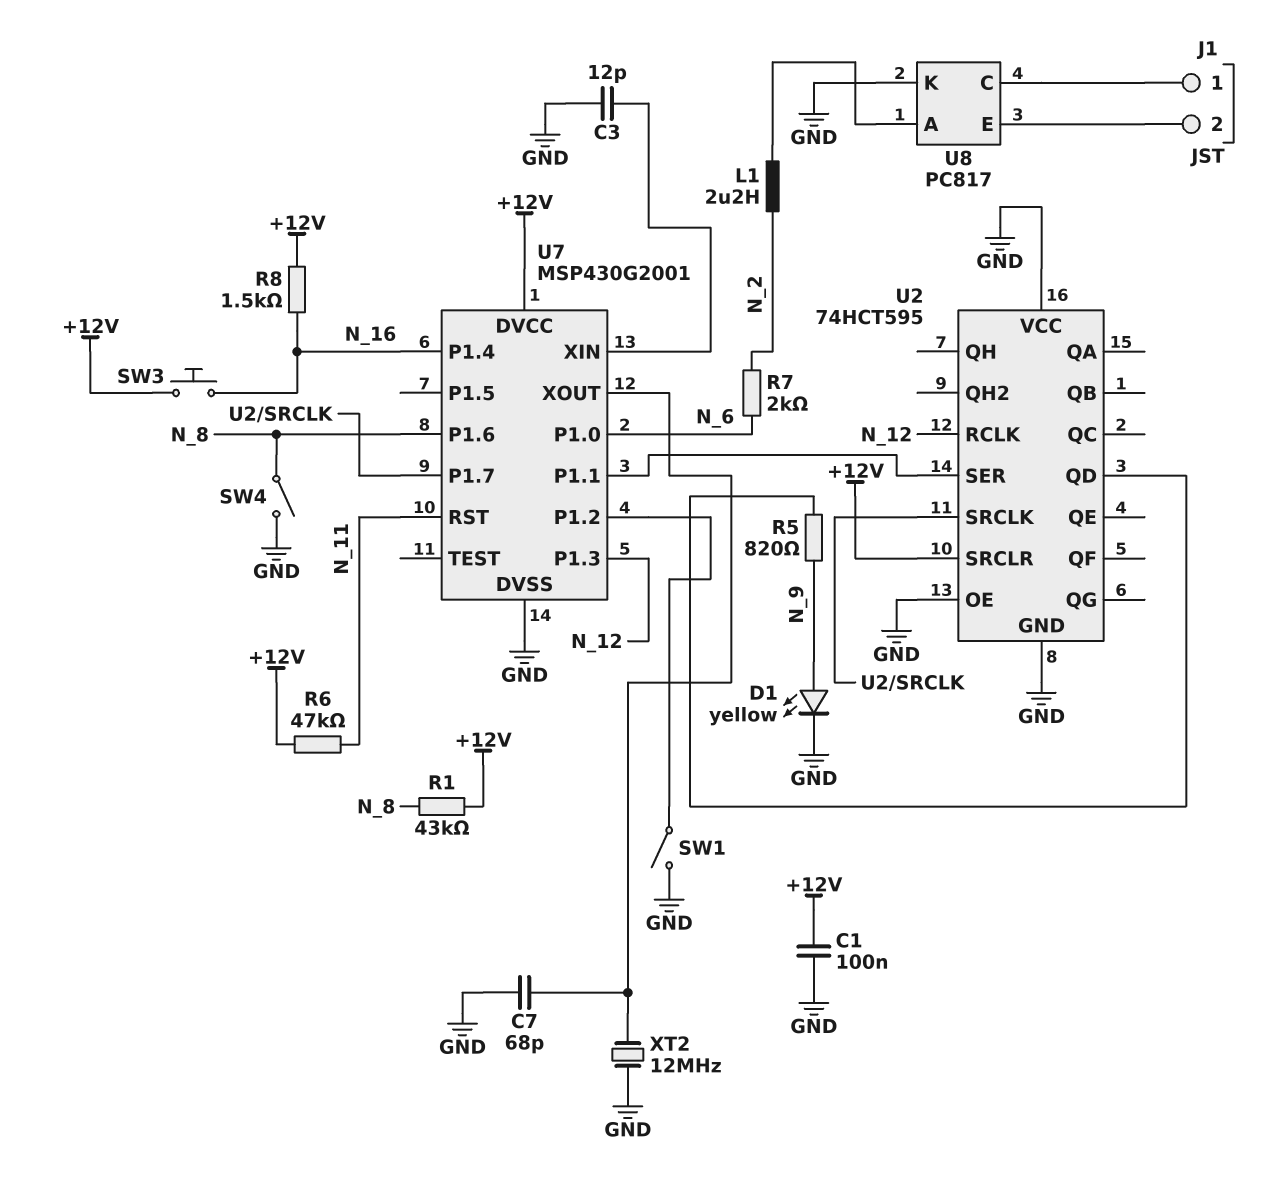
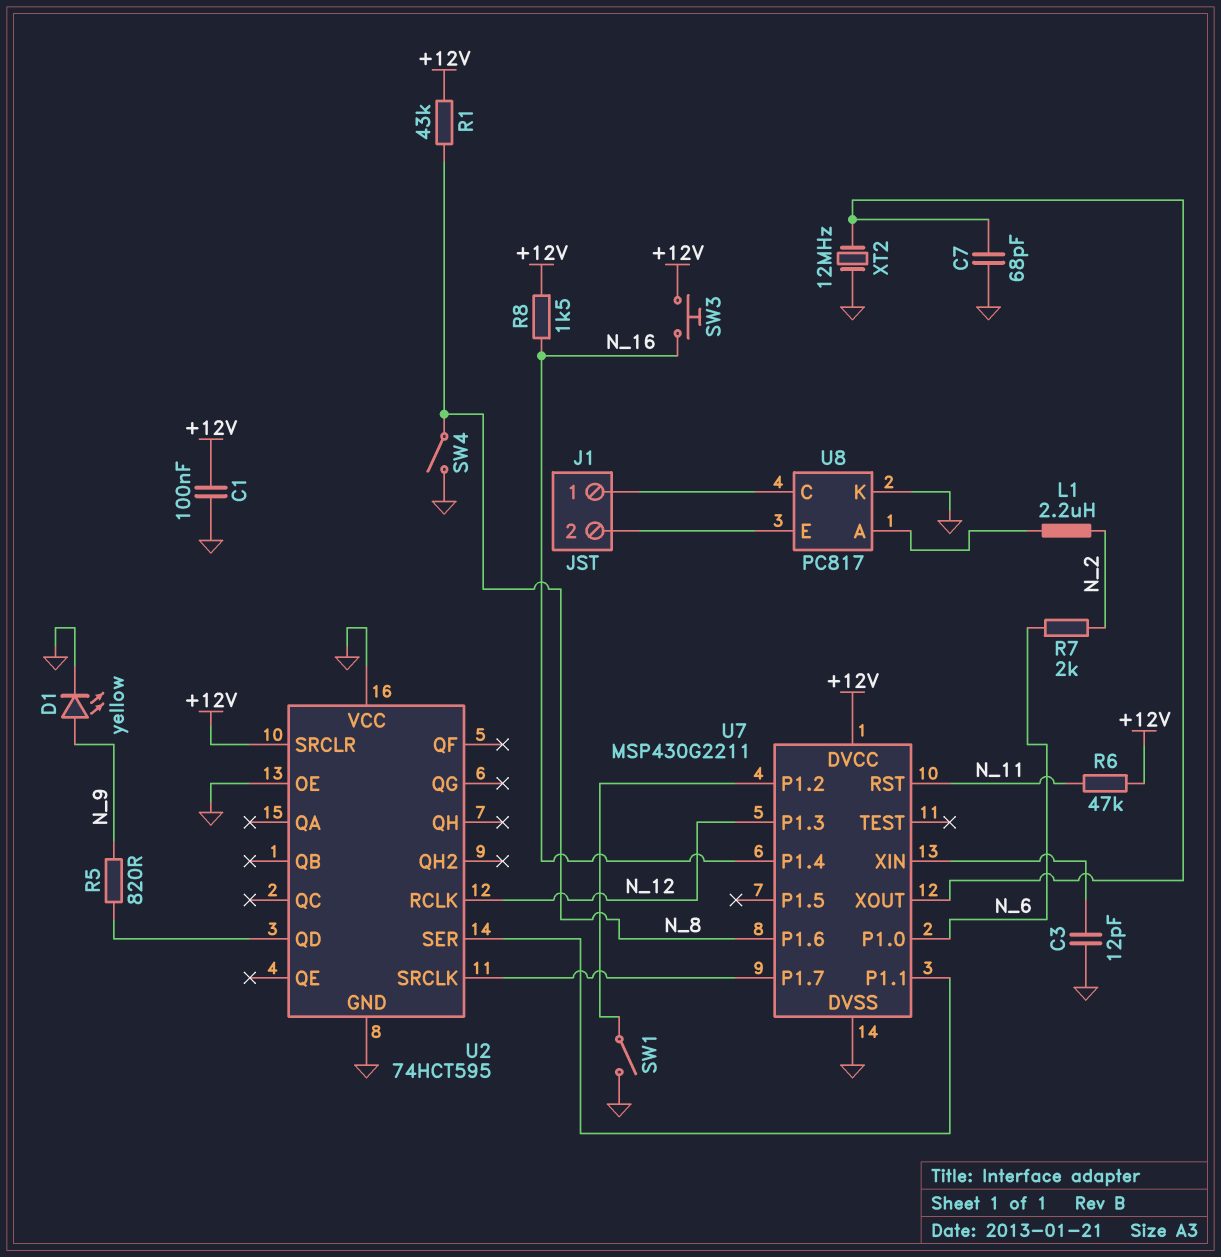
U7: MSP430G2001 -> MSP430G2211

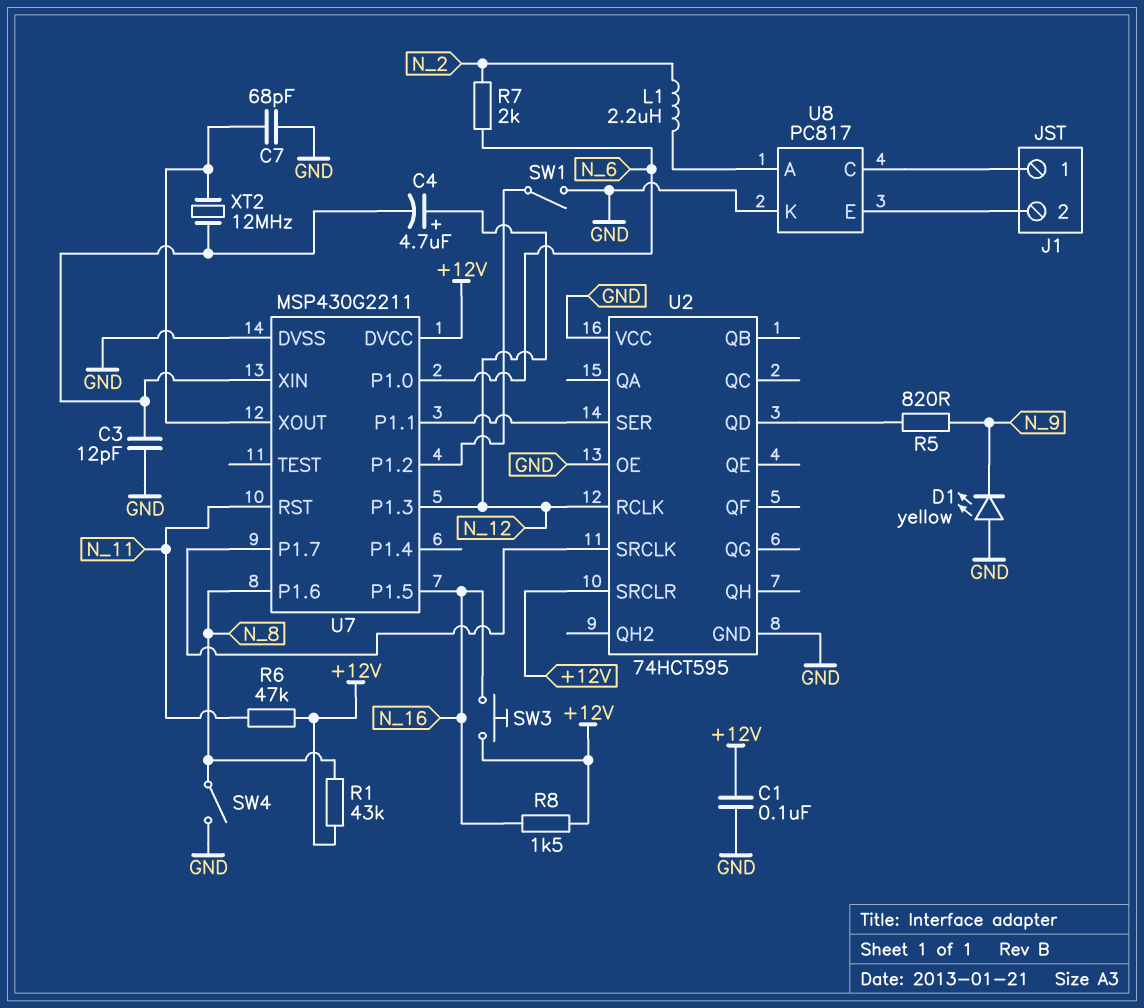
C4: none -> 4.7uF (plus N_12, minus U7/XIN)
D1: LED yellow (A N_9, K GND) -> LED yellow (A GND, K N_9)
U7 pin P1.4: N_16 -> none
U7 pin P1.5: none -> N_16
XT2: 12MHz (GND, U7/XOUT) -> 12MHz (U7/XIN, U7/XOUT)

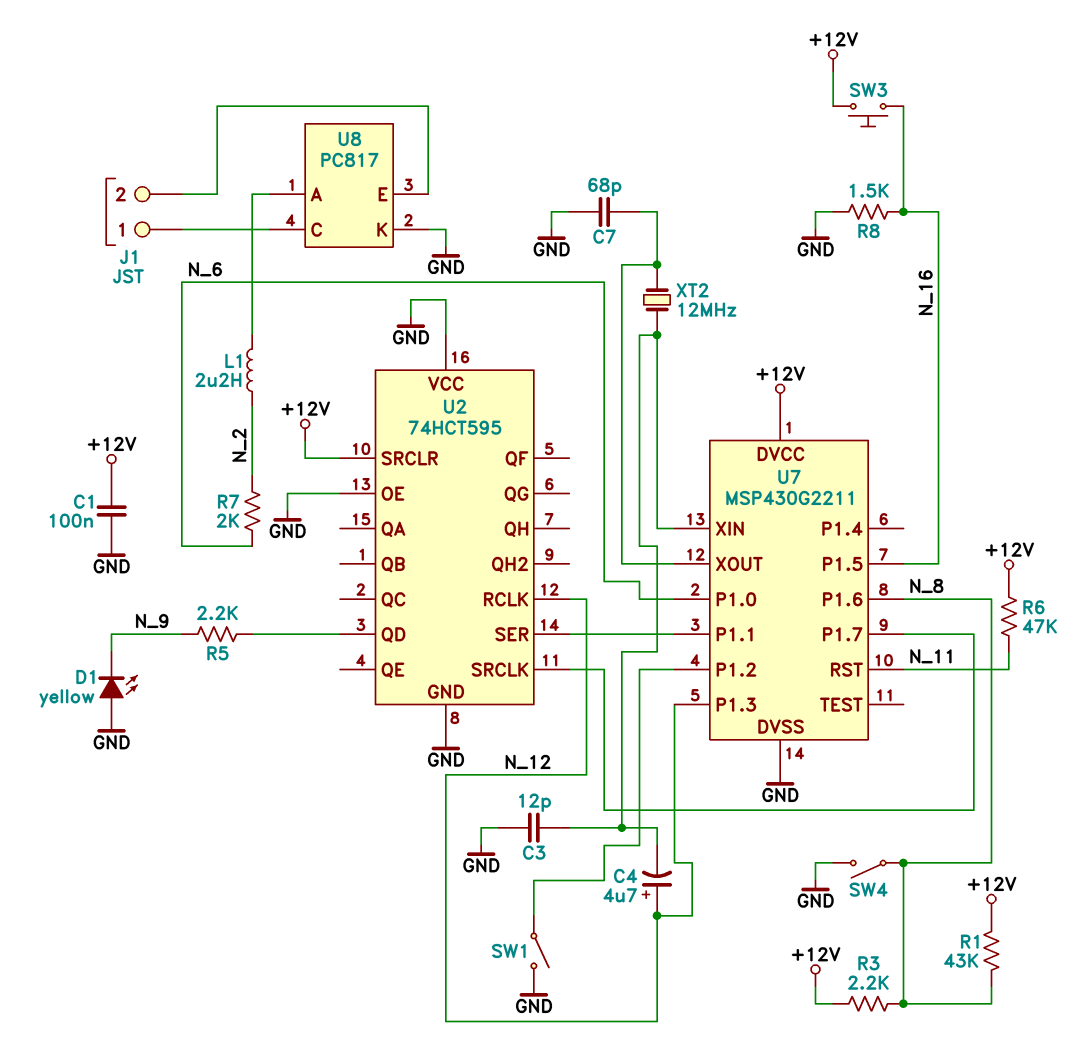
R3: none -> 2.2k (+12V, N_8)
R5: 820 (N_9, U2/QD) -> 2.2k (N_9, U2/QD)
R8: 1.5k (+12V, N_16) -> 1.5k (GND, N_16)

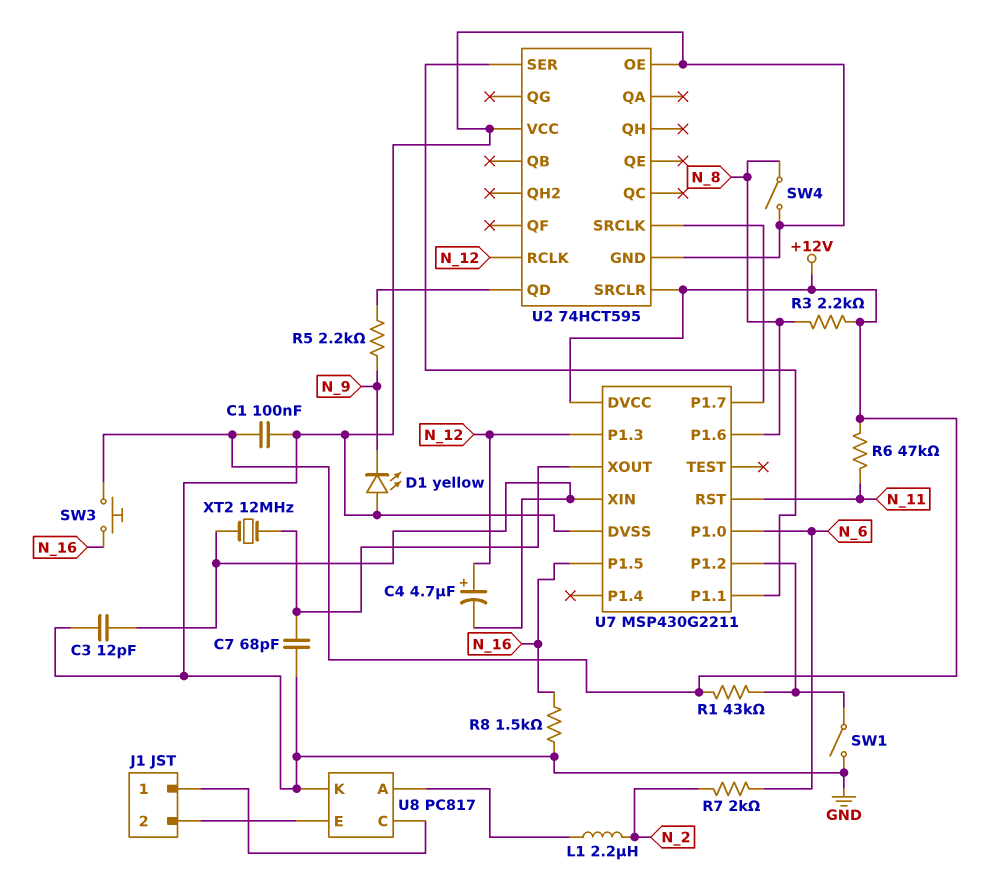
R1: 43k (+12V, N_8) -> 43k (+12V, U7/P1.2)

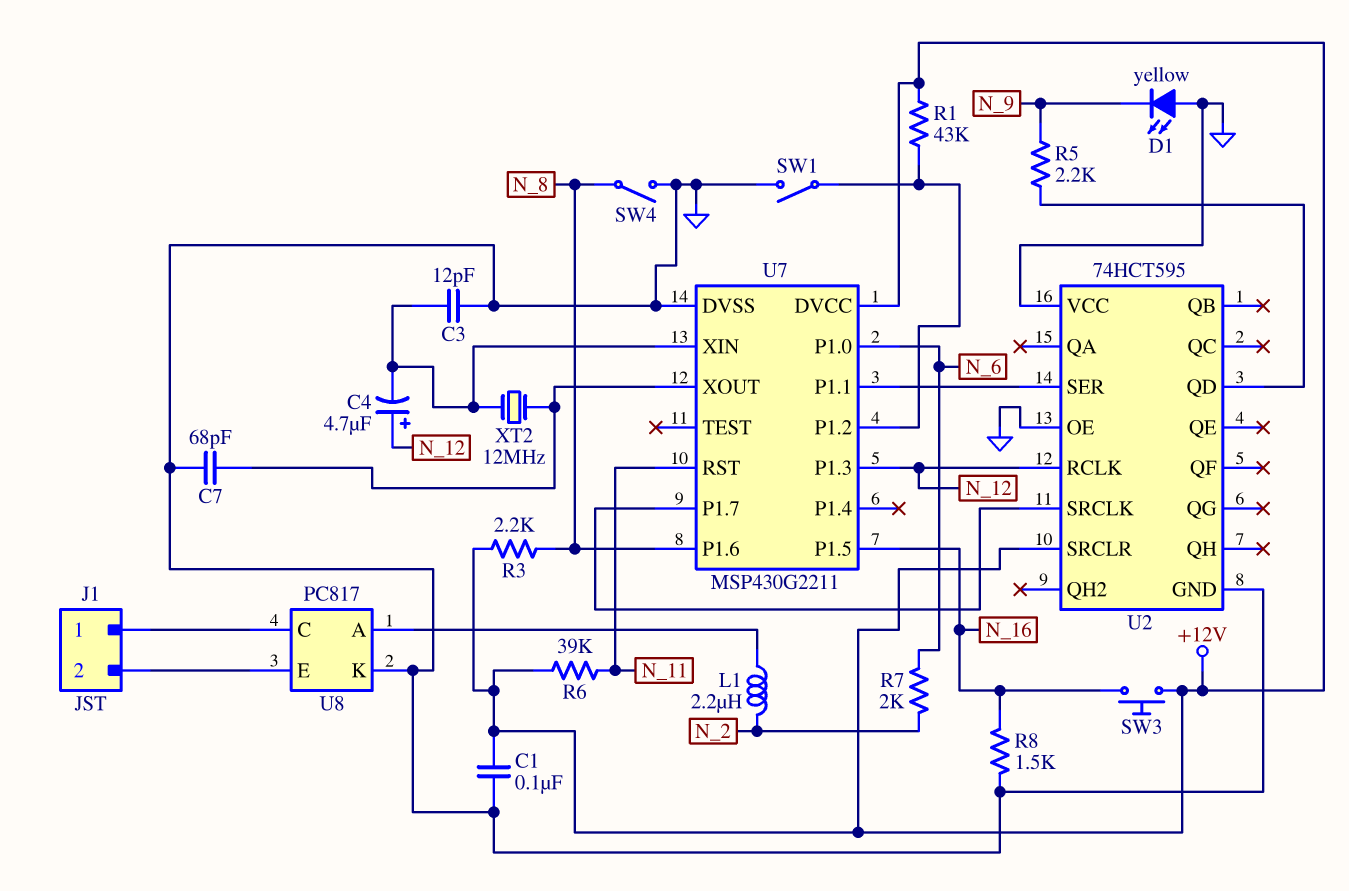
R6: 47k (+12V, N_11) -> 39k (+12V, N_11)

